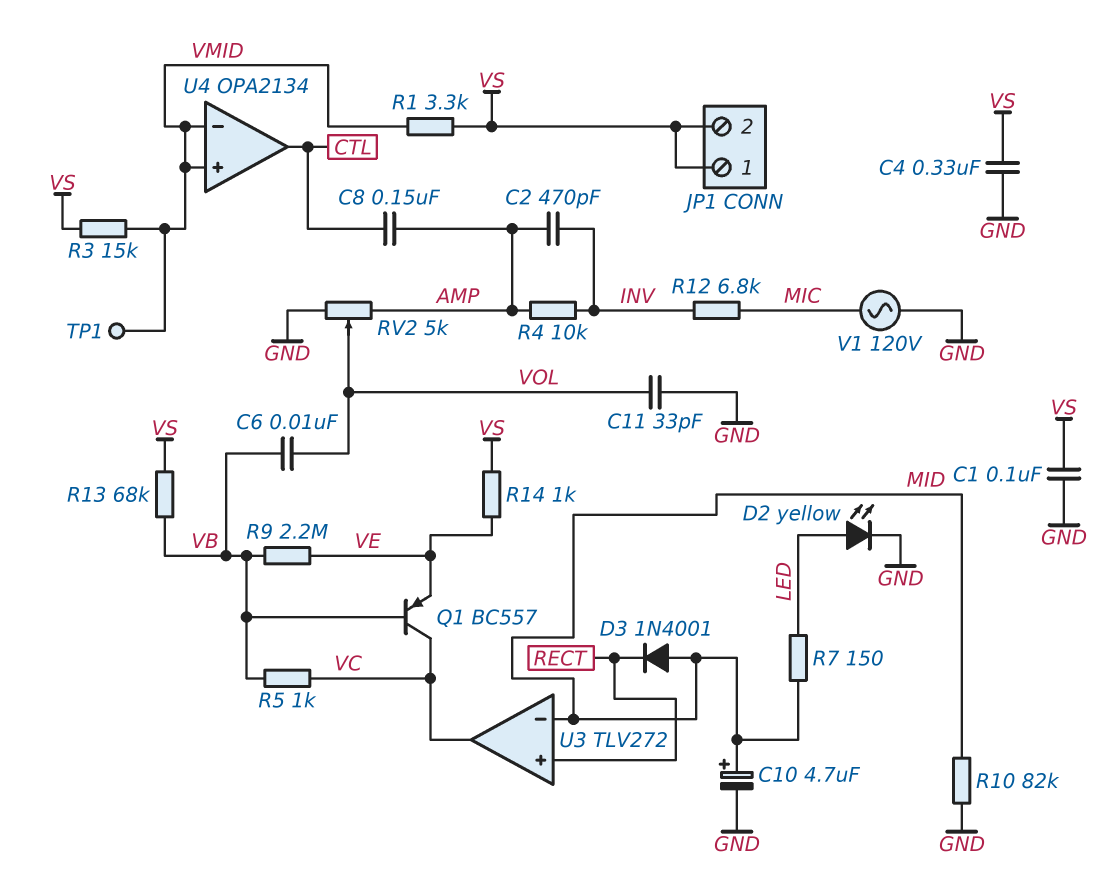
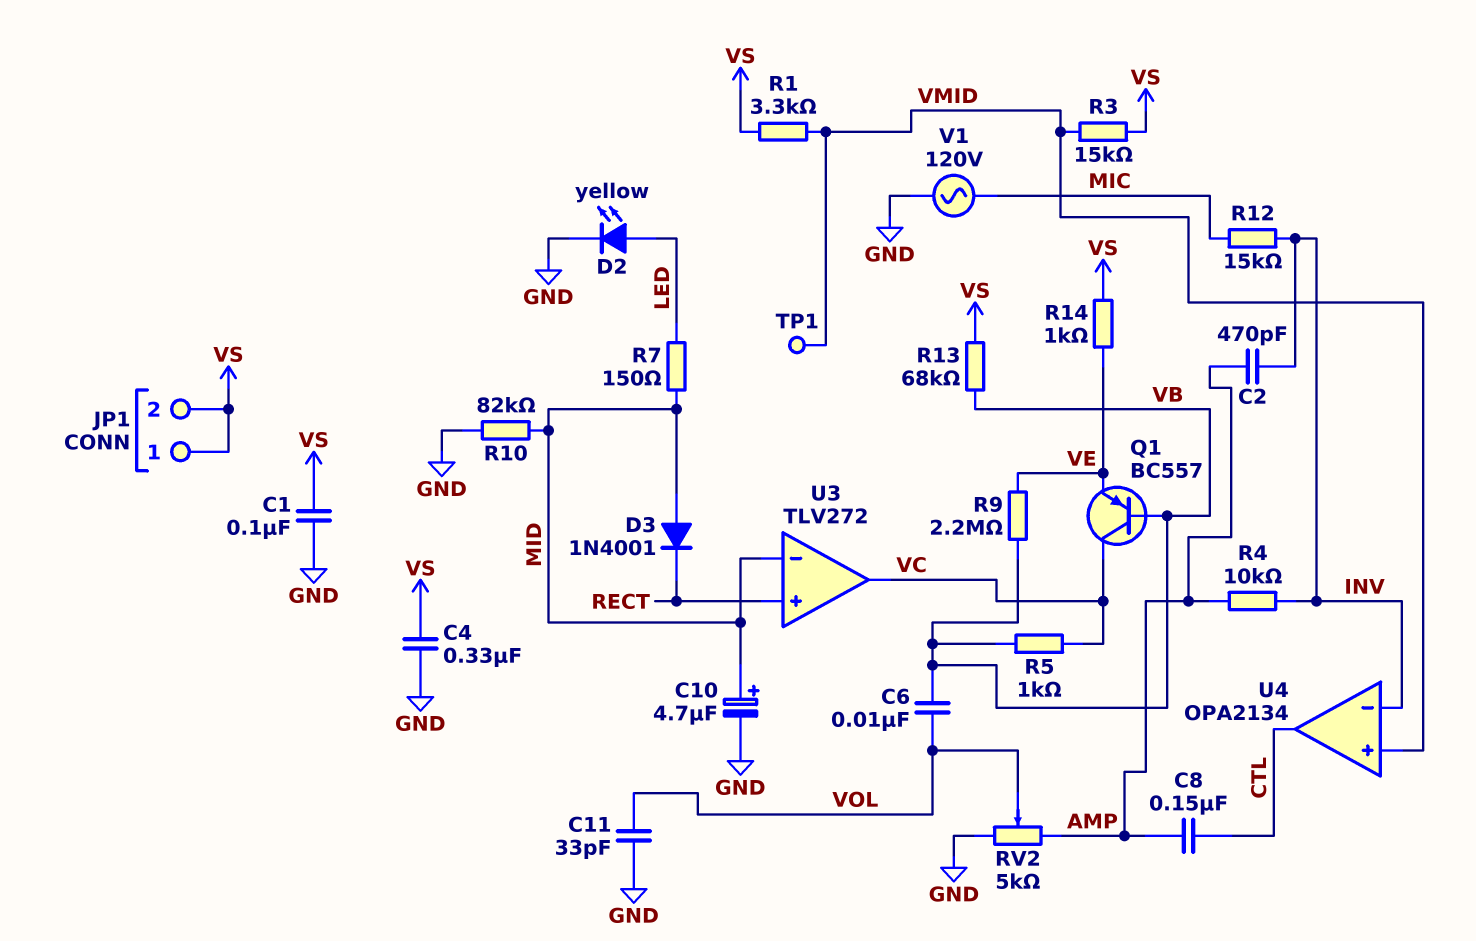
R12: 6.8k (INV, MIC) -> 15k (INV, MIC)
U4 pin in-: VMID -> INV

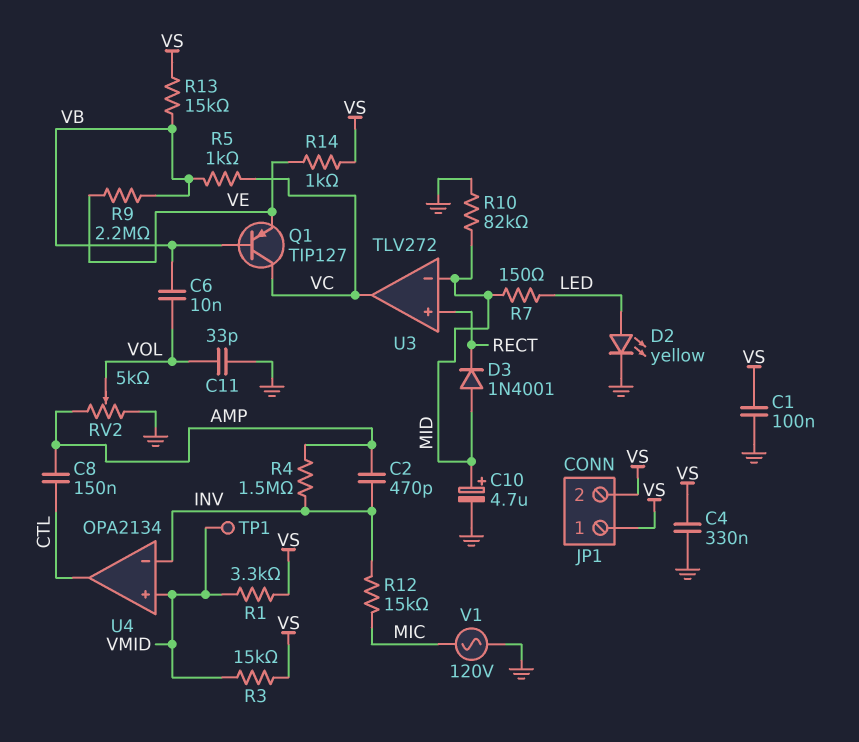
Q1: PNP BC557 (B VB, C VC, E VE) -> PNP TIP127 (B VB, C VC, E VE)
R4: 10k (AMP, INV) -> 1.5M (AMP, INV)
R13: 68k (VB, VS) -> 15k (VB, VS)

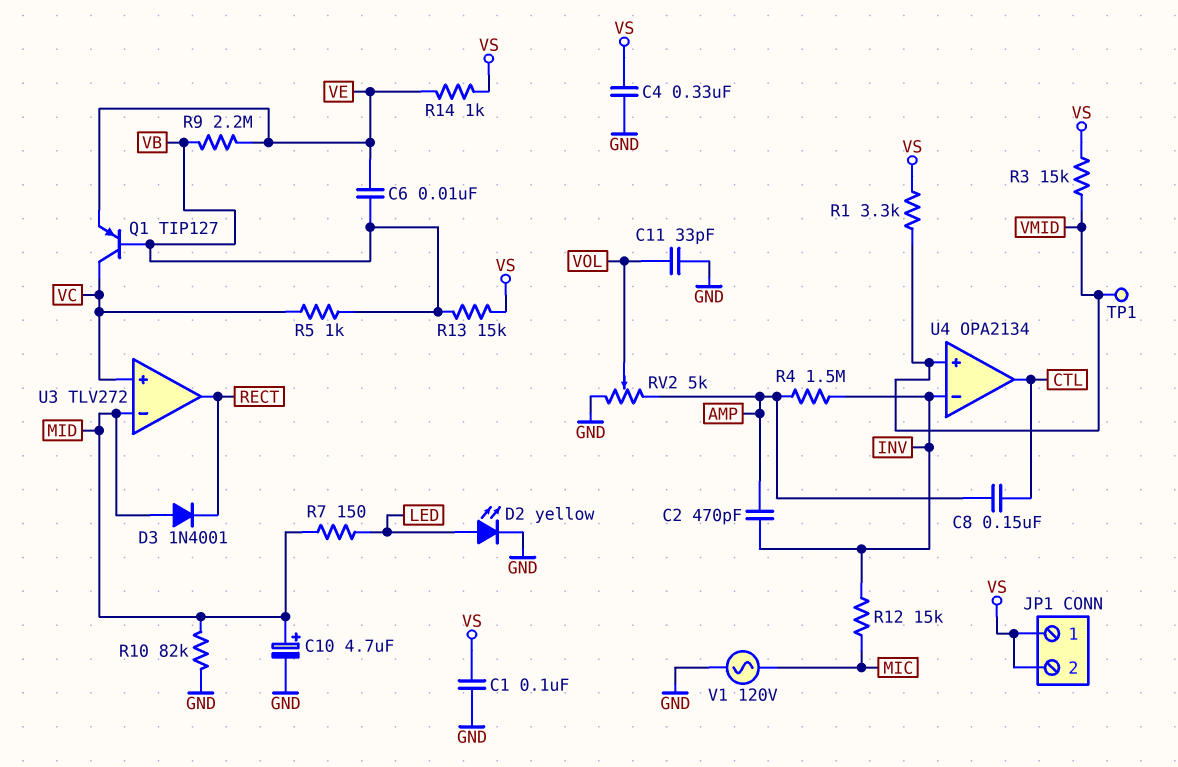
C6: 10nF (VB, VOL) -> 10nF (VB, VE)
U3 pin in+: RECT -> VC
U3 pin out: VC -> RECT

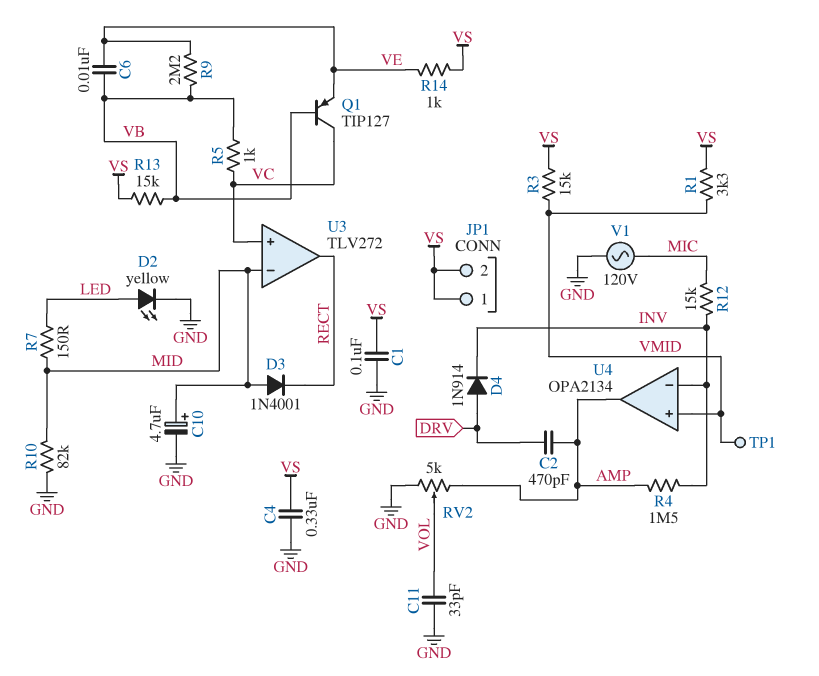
C2: 470pF (AMP, INV) -> 470pF (AMP, DRV)
C8: 150nF (AMP, CTL) -> none
D4: none -> diode 1N914 (A DRV, K INV)
U4 pin out: CTL -> AMP

